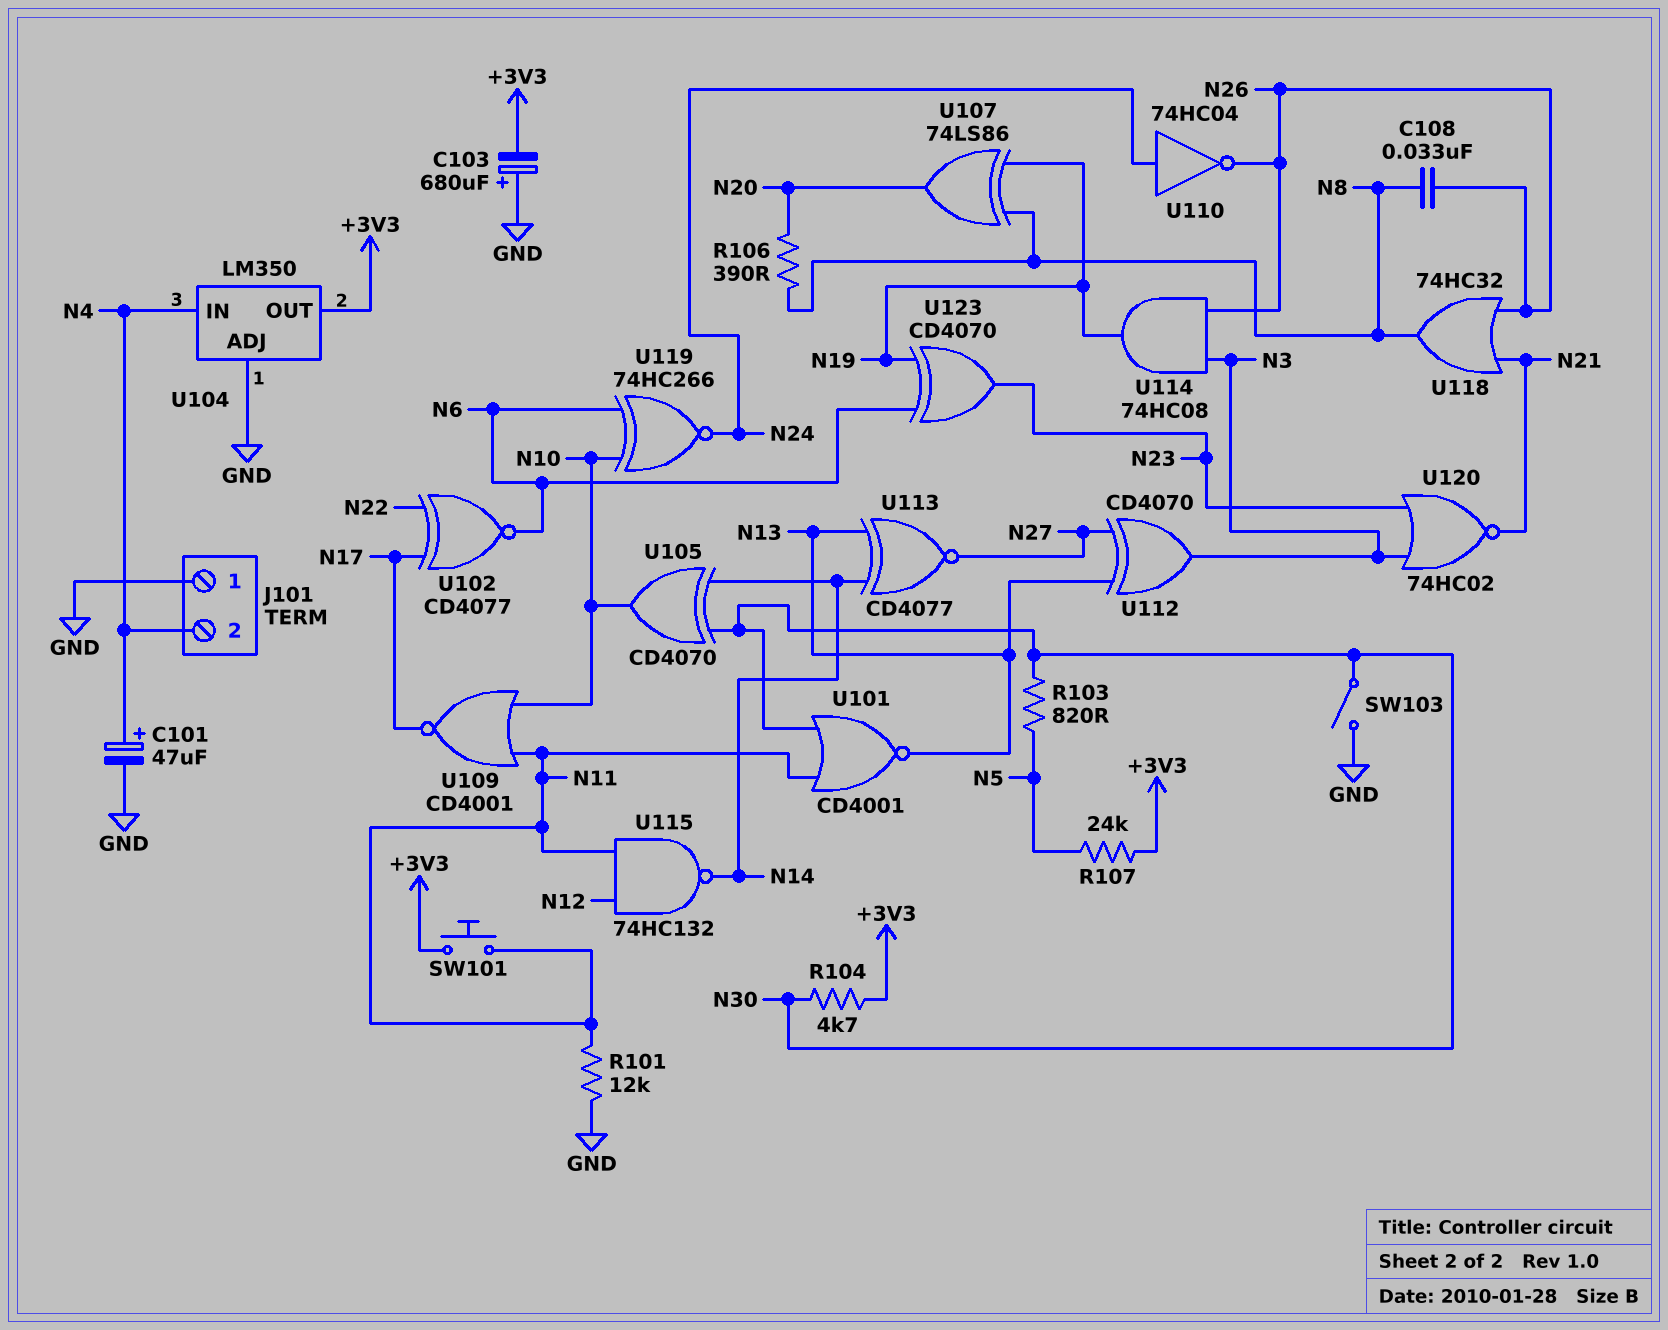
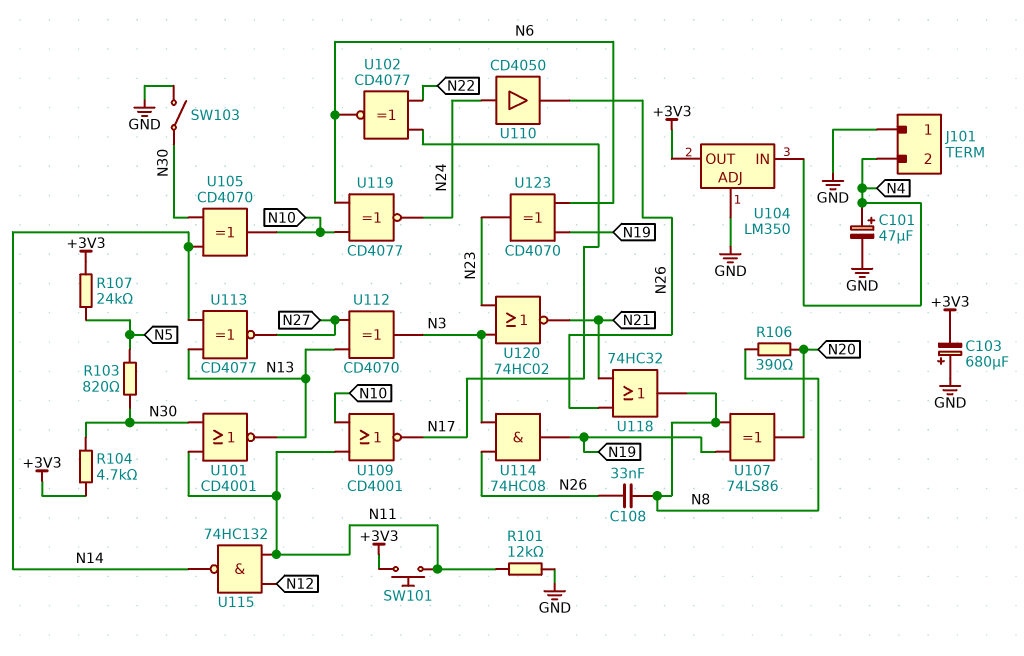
U110: NOT 74HC04 (in N24, out N26) -> buffer CD4050 (in N24, out N26)
U119: XNOR 74HC266 (in N6, in N10, out N24) -> XNOR CD4077 (in N6, in N10, out N24)

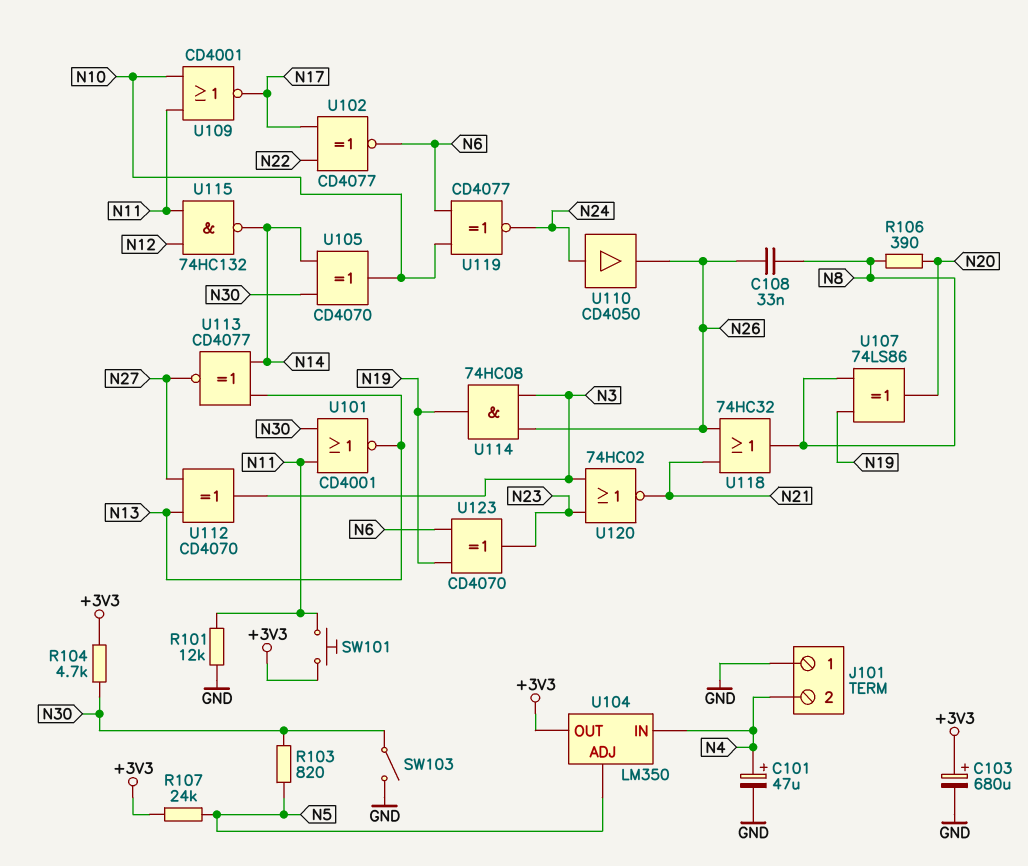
C103: 680uF (plus GND, minus +3V3) -> 680uF (plus +3V3, minus GND)
U104 pin ADJ: GND -> N5

